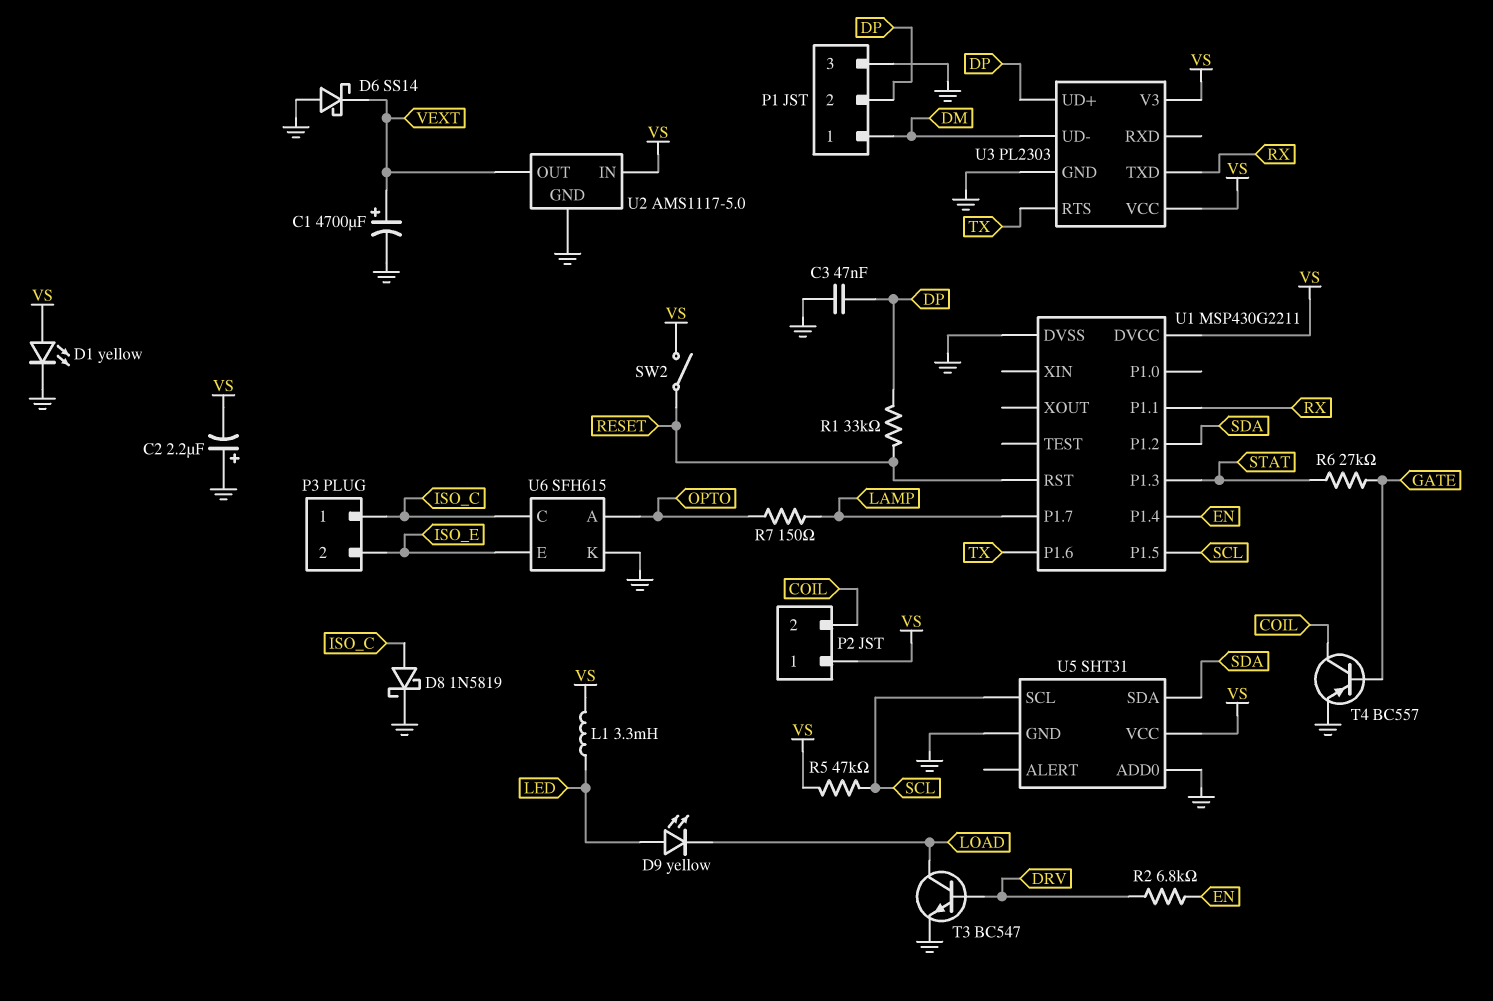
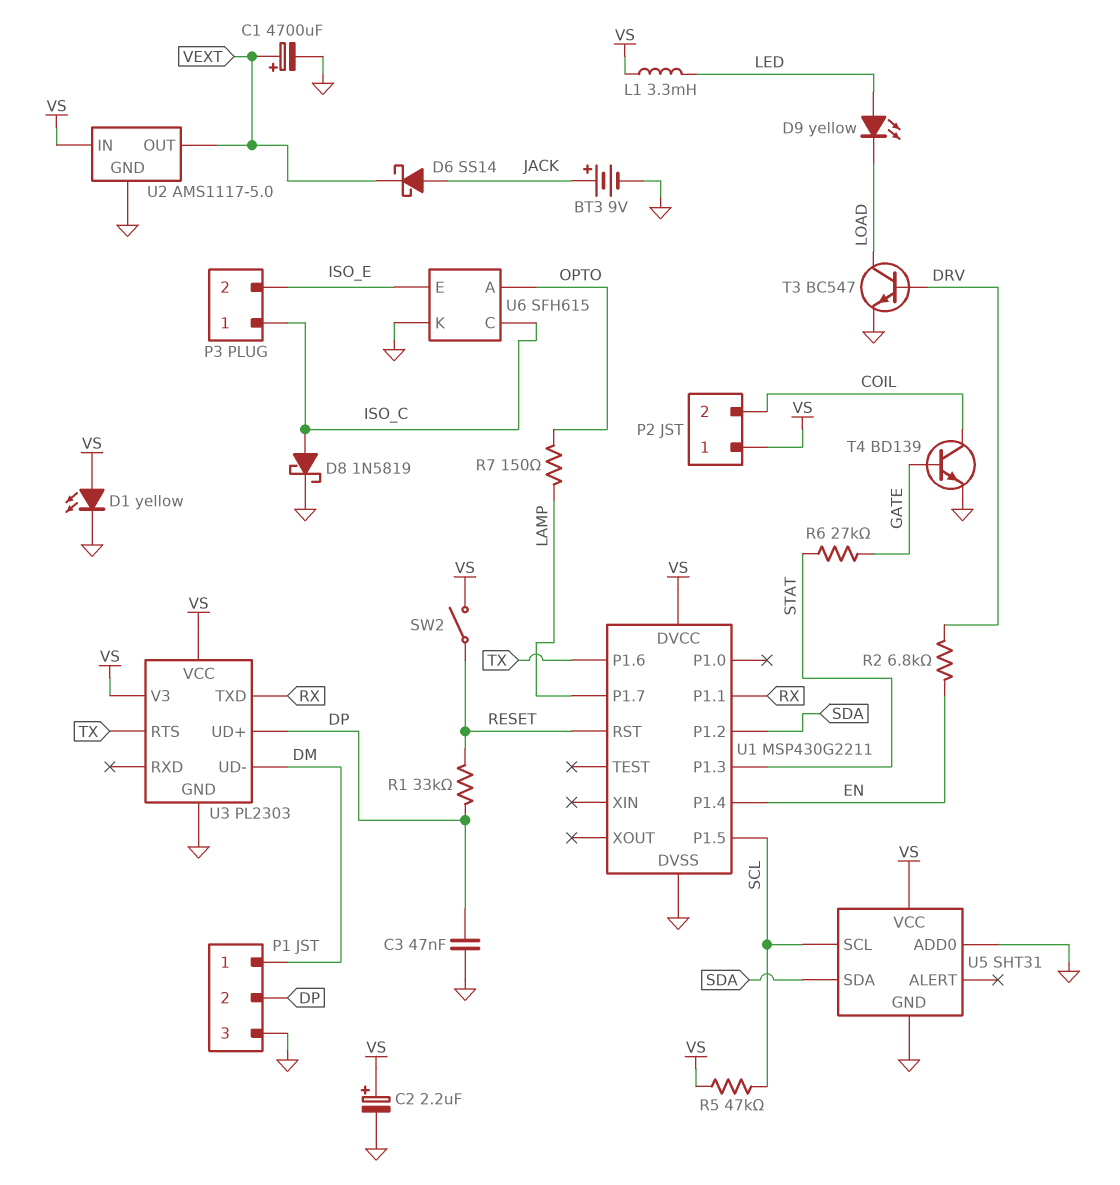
BT3: none -> 9V (plus JACK, minus GND)
C2: 2.2uF (plus GND, minus VS) -> 2.2uF (plus VS, minus GND)
D6: schottky SS14 (A GND, K VEXT) -> schottky SS14 (A JACK, K VEXT)
T4: PNP BC557 (B GATE, C COIL, E GND) -> NPN BD139 (B GATE, C COIL, E GND)

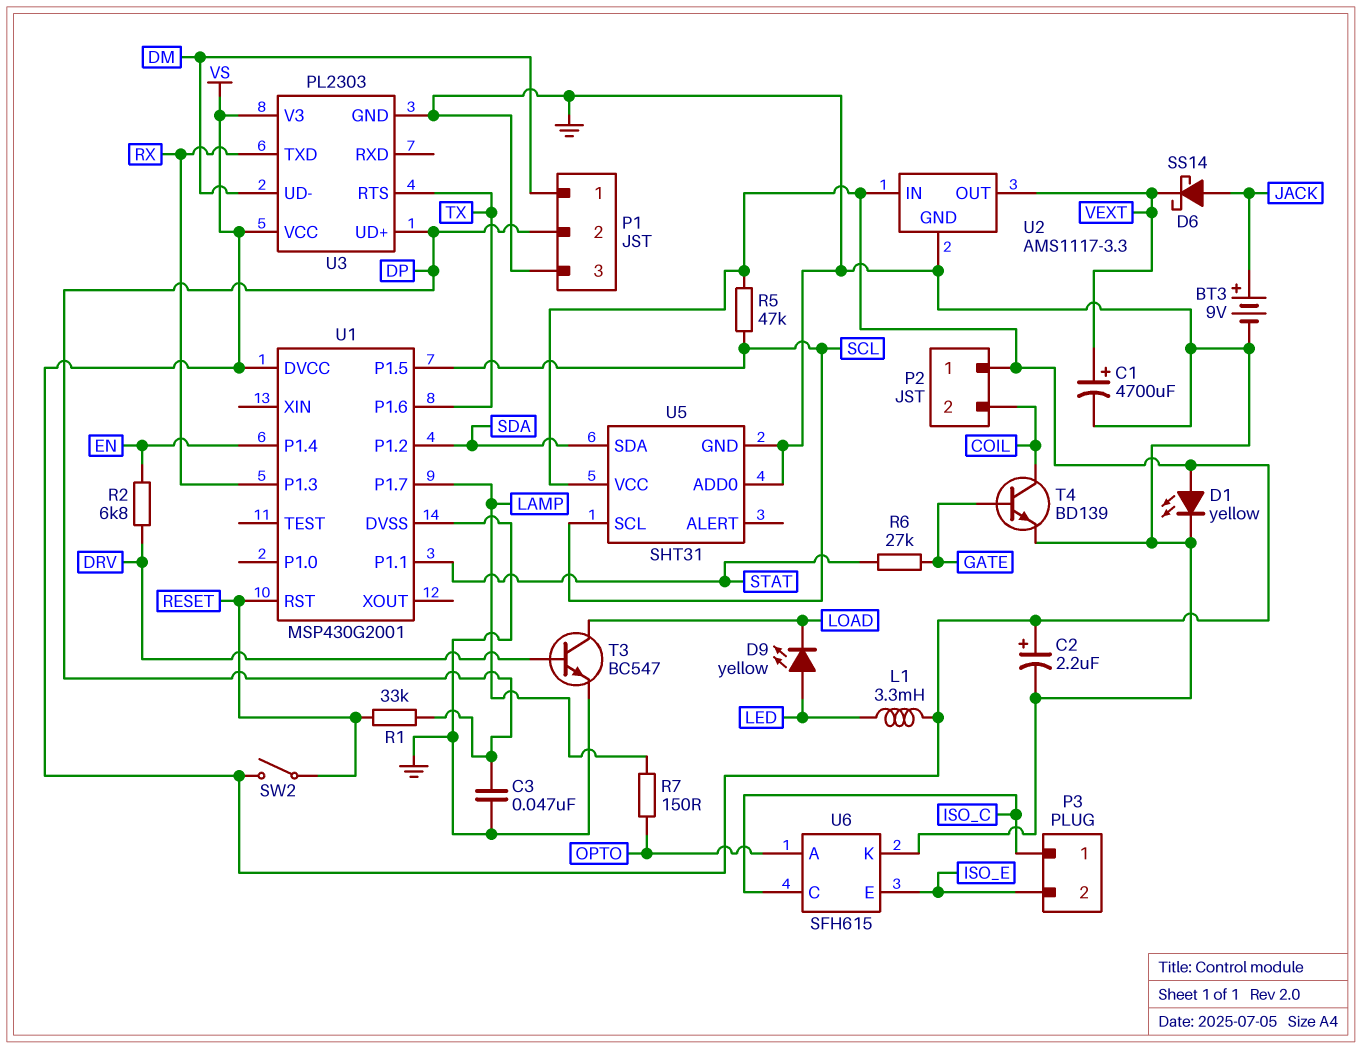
D8: schottky 1N5819 (A ISO_C, K GND) -> none
U1: MSP430G2211 -> MSP430G2001
U1 pin P1.1: RX -> STAT
U1 pin P1.3: STAT -> RX
U2: AMS1117-5.0 -> AMS1117-3.3

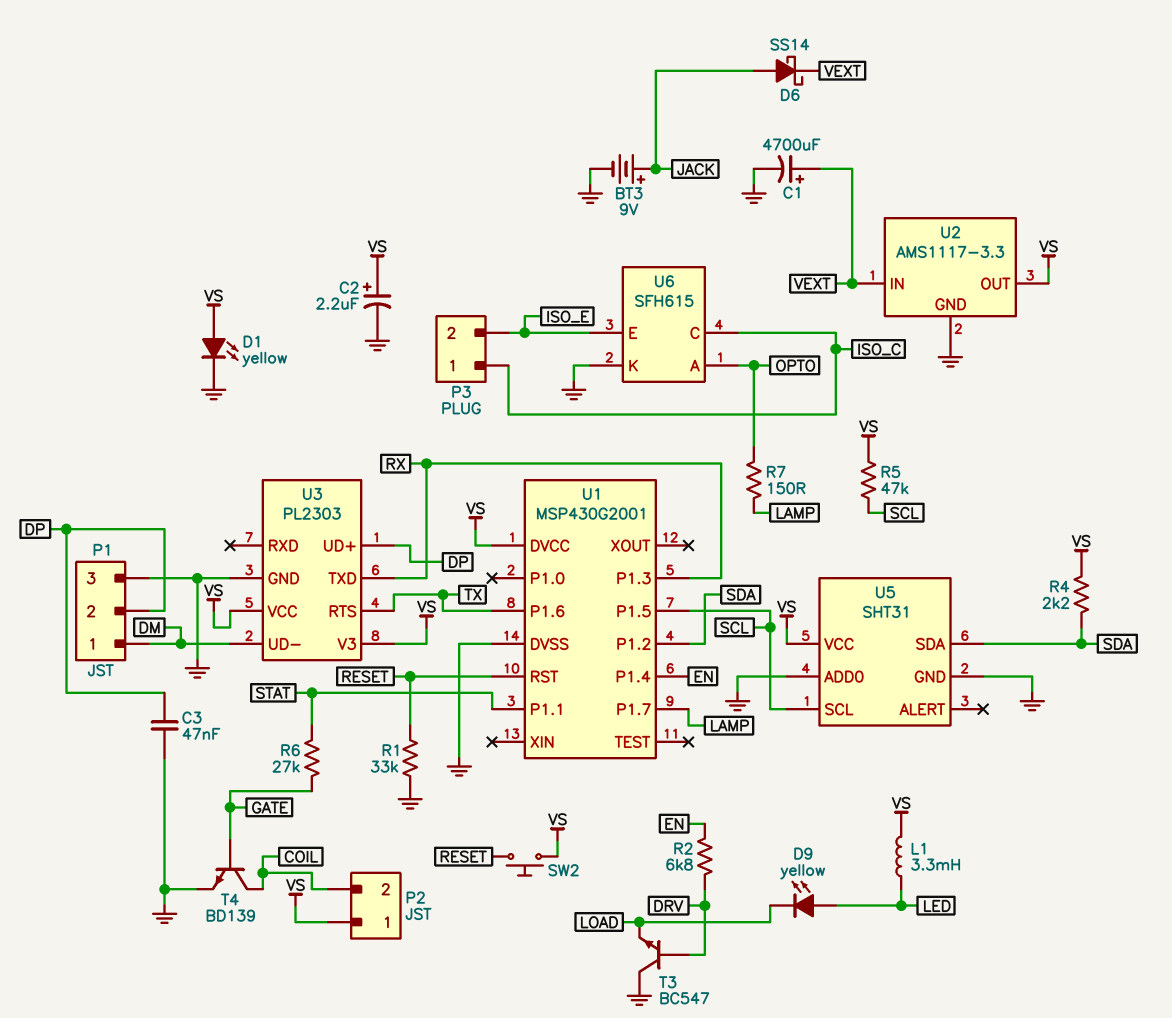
R1: 33k (DP, RESET) -> 33k (GND, RESET)
R4: none -> 2.2k (SDA, VS)
SW2: switch (RESET, VS) -> button (RESET, VS)
T3: NPN BC547 (B DRV, C LOAD, E GND) -> NPN BC547 (B DRV, C GND, E LOAD)
U2 pin IN: VS -> VEXT
U2 pin OUT: VEXT -> VS

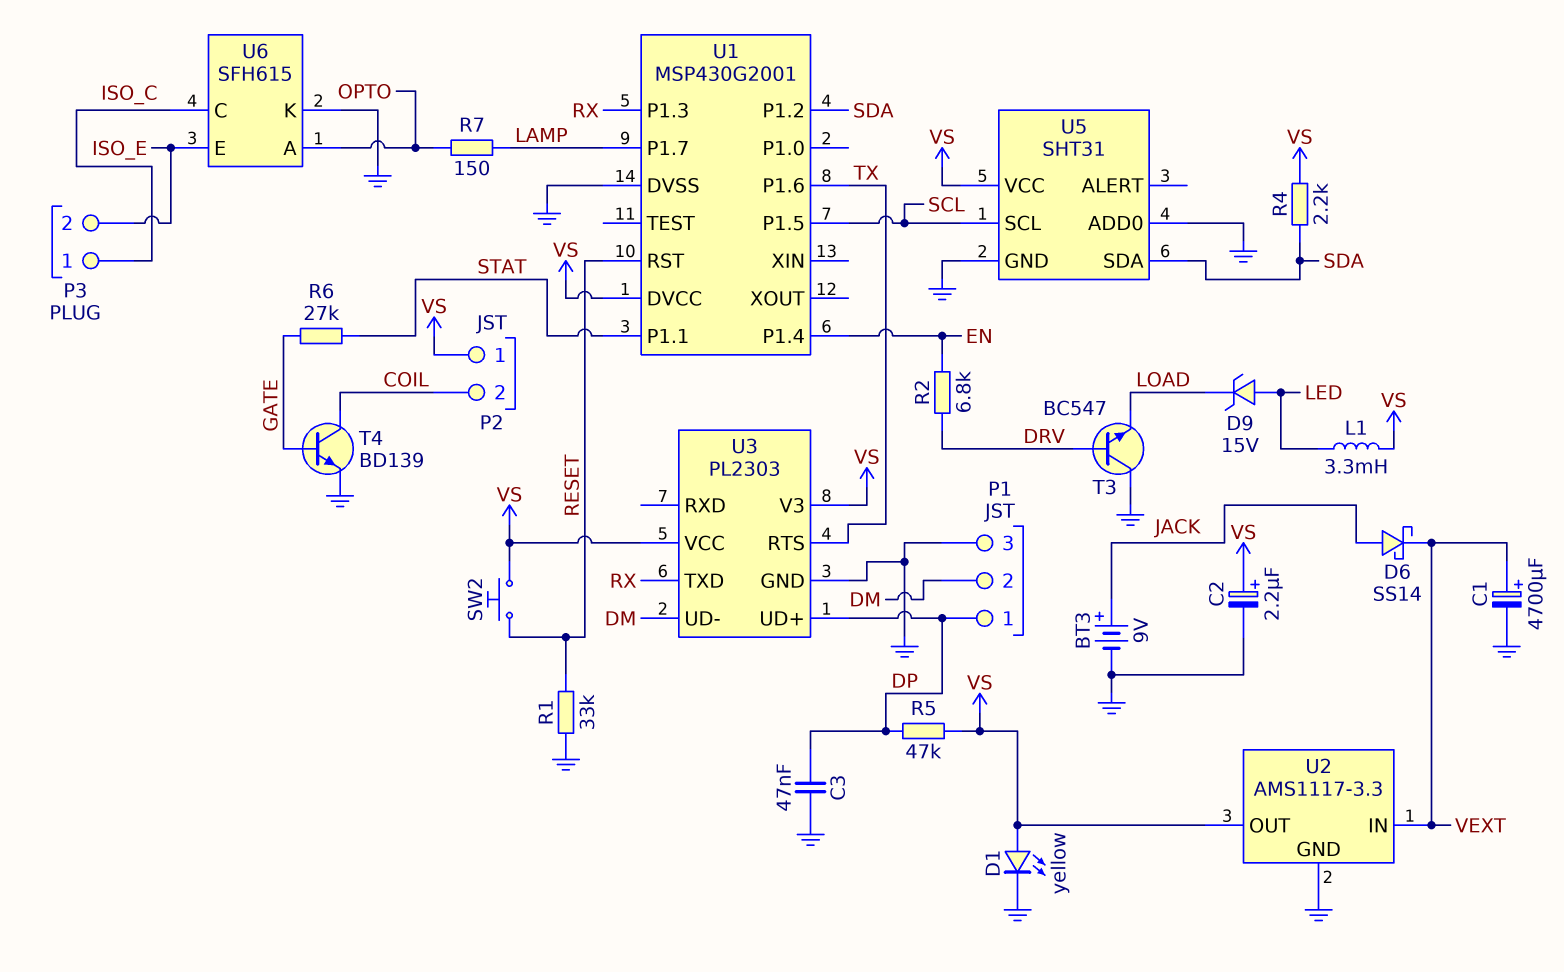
D9: LED yellow (A LED, K LOAD) -> zener 15V (A LED, K LOAD)
P1 pin 1: DM -> DP
P1 pin 2: DP -> DM
R5: 47k (SCL, VS) -> 47k (DP, VS)

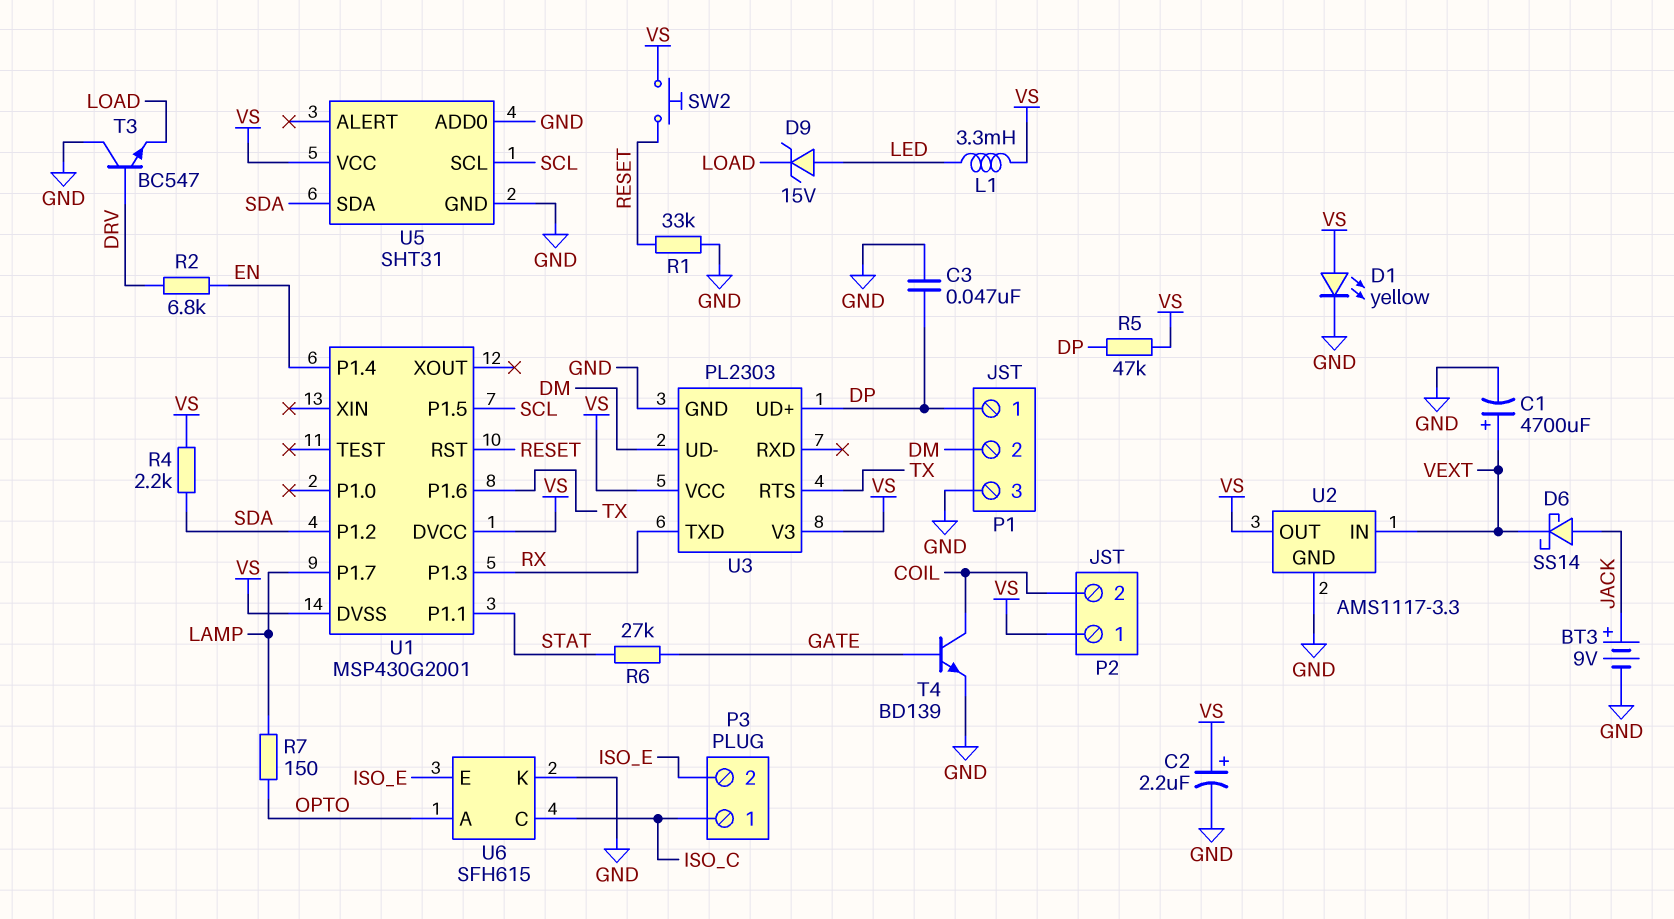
U1 pin DVSS: GND -> VS

